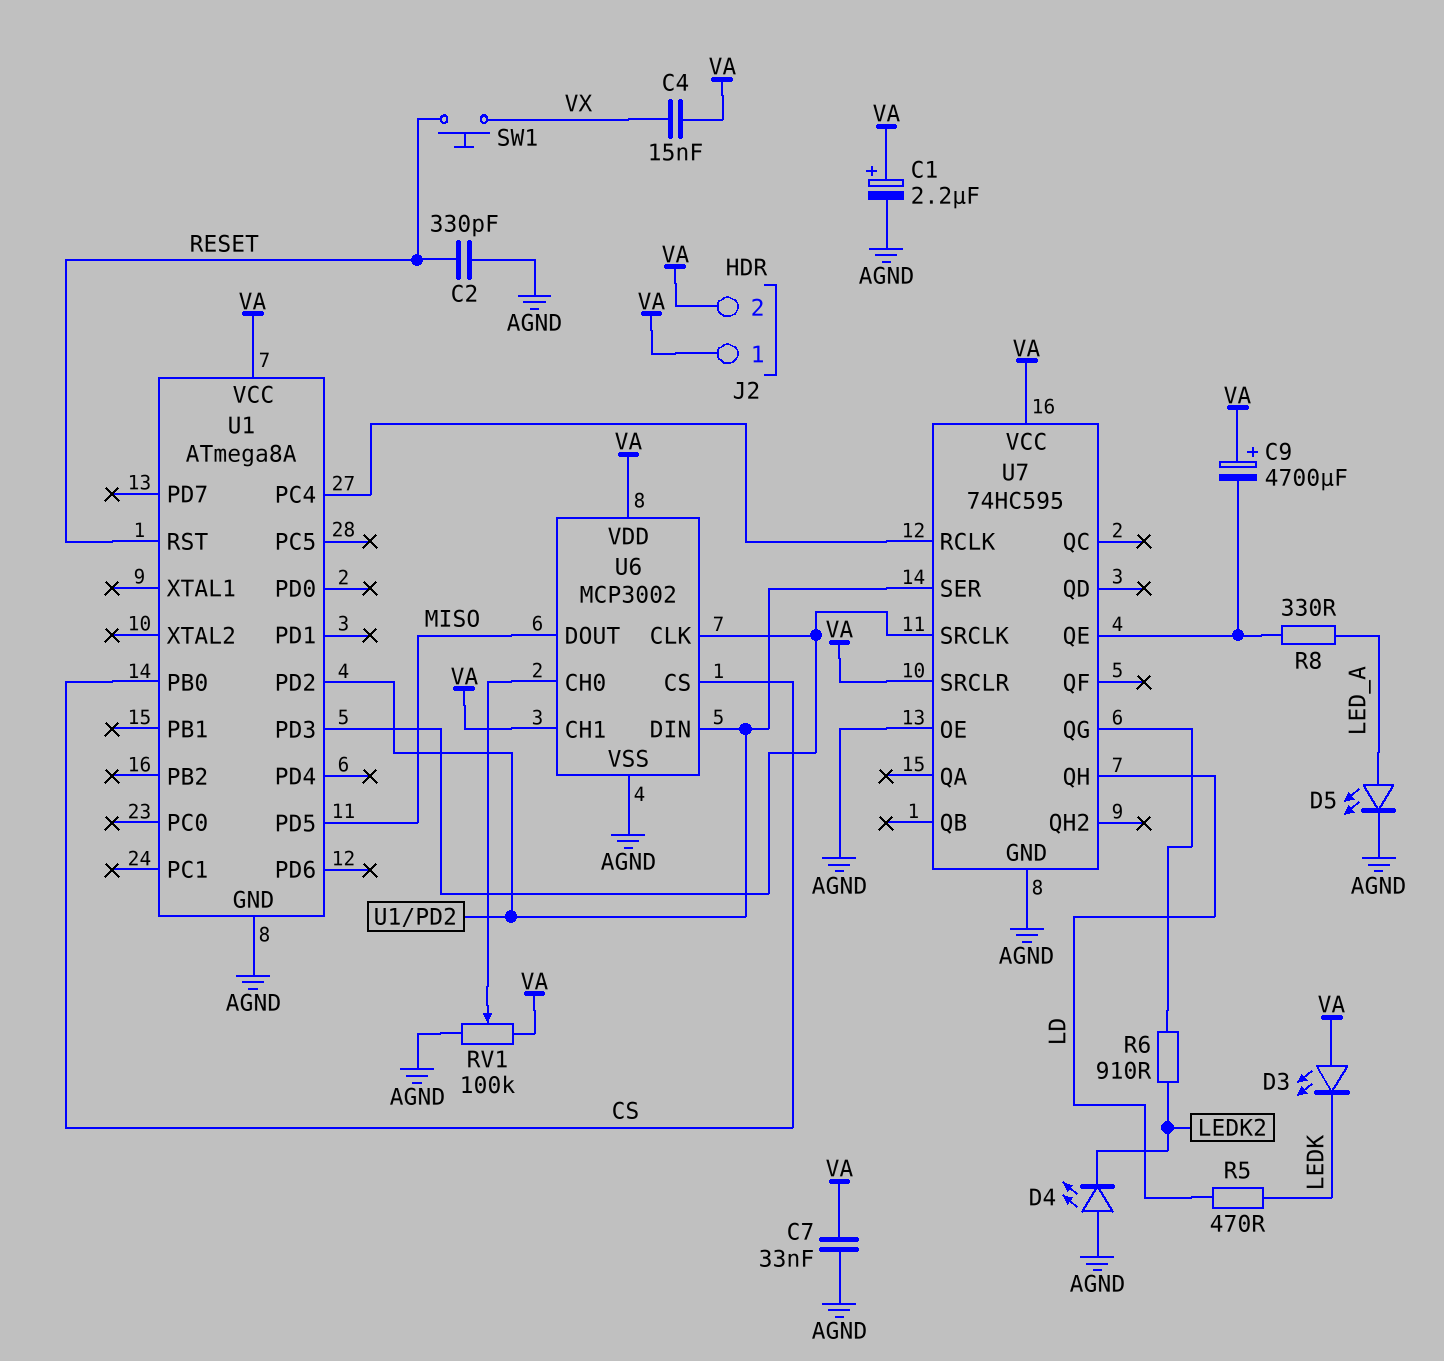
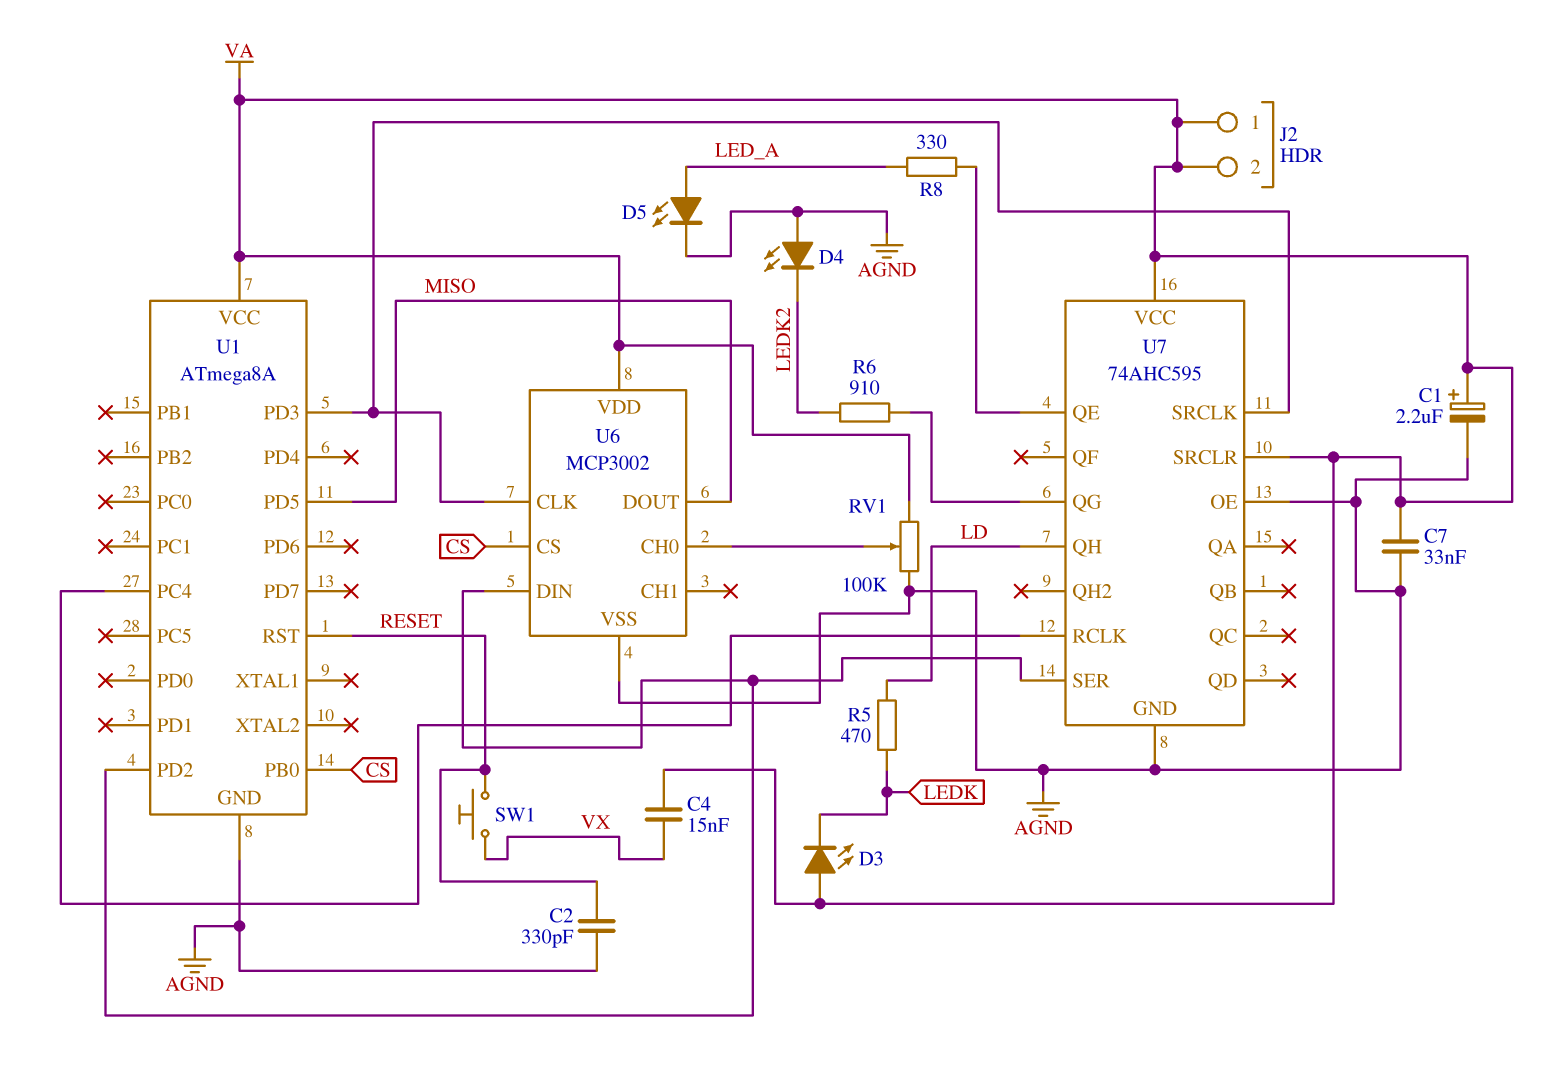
C9: 4700uF (plus VA, minus U7/QE) -> none
U6 pin CH1: VA -> none
U7: 74HC595 -> 74AHC595

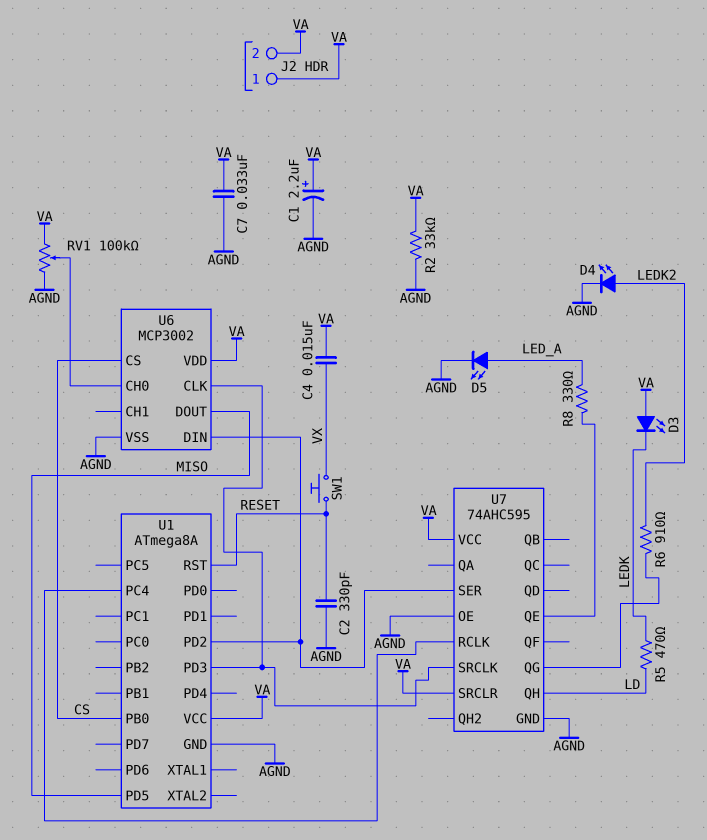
D4: LED (A AGND, K LEDK2) -> LED (A LEDK2, K AGND)
R2: none -> 33k (AGND, VA)

